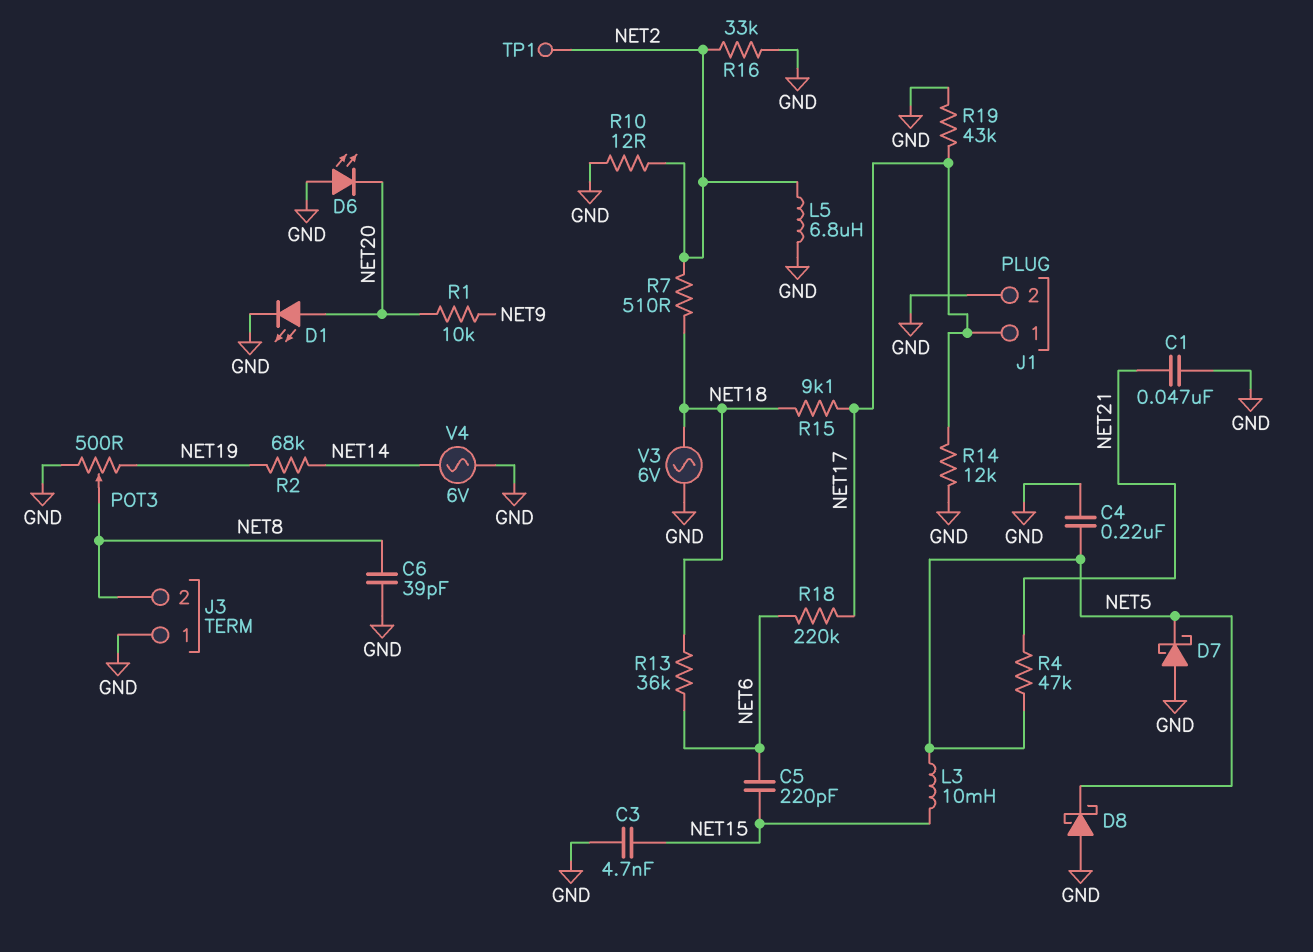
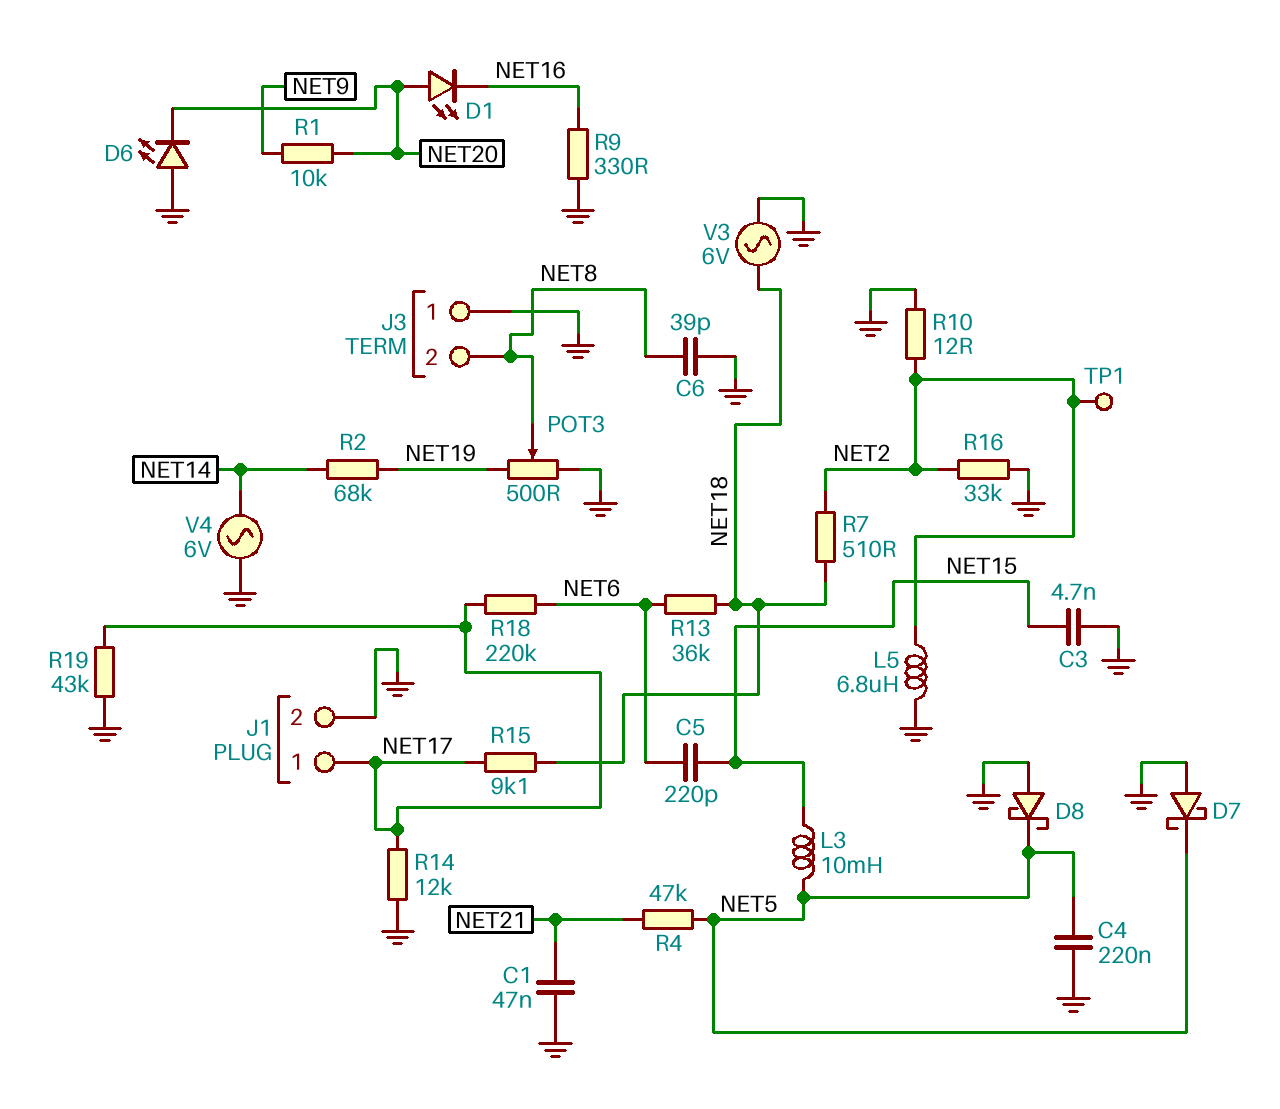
D1: LED (A NET20, K GND) -> LED (A NET20, K NET16)
R9: none -> 330 (GND, NET16)

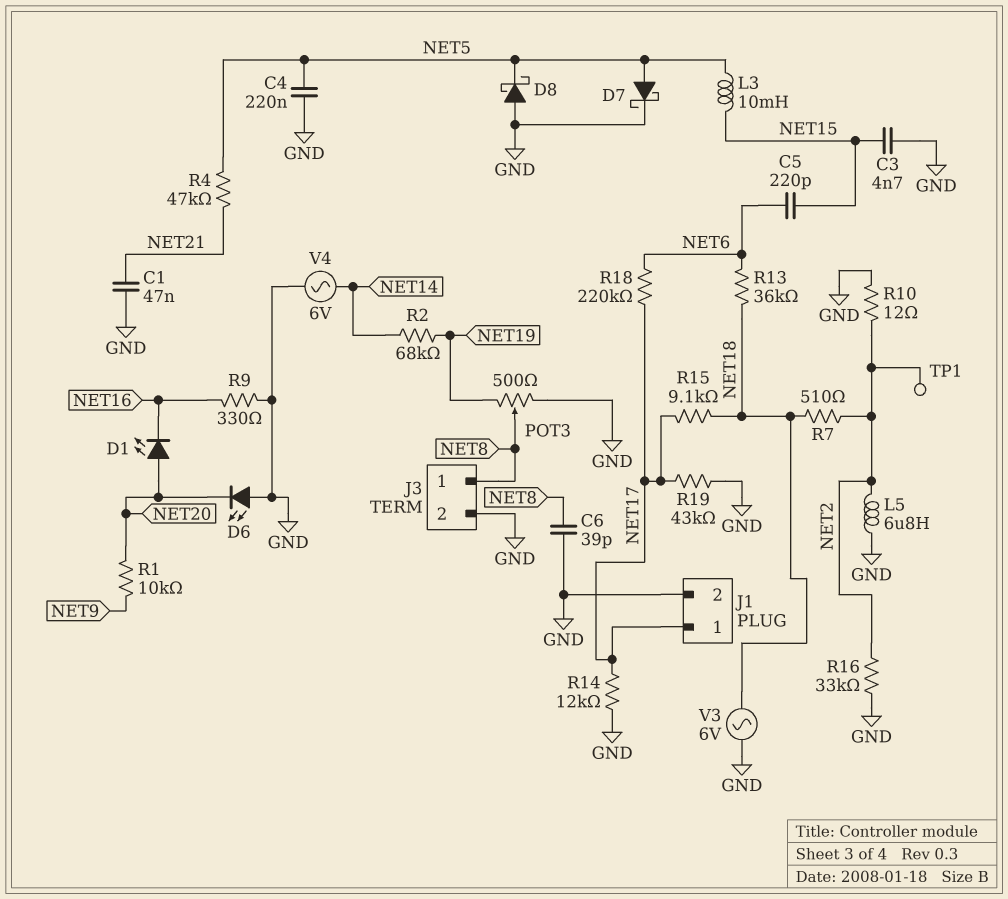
D7: schottky (A GND, K NET5) -> schottky (A NET5, K GND)
J3 pin 1: GND -> NET8
J3 pin 2: NET8 -> GND

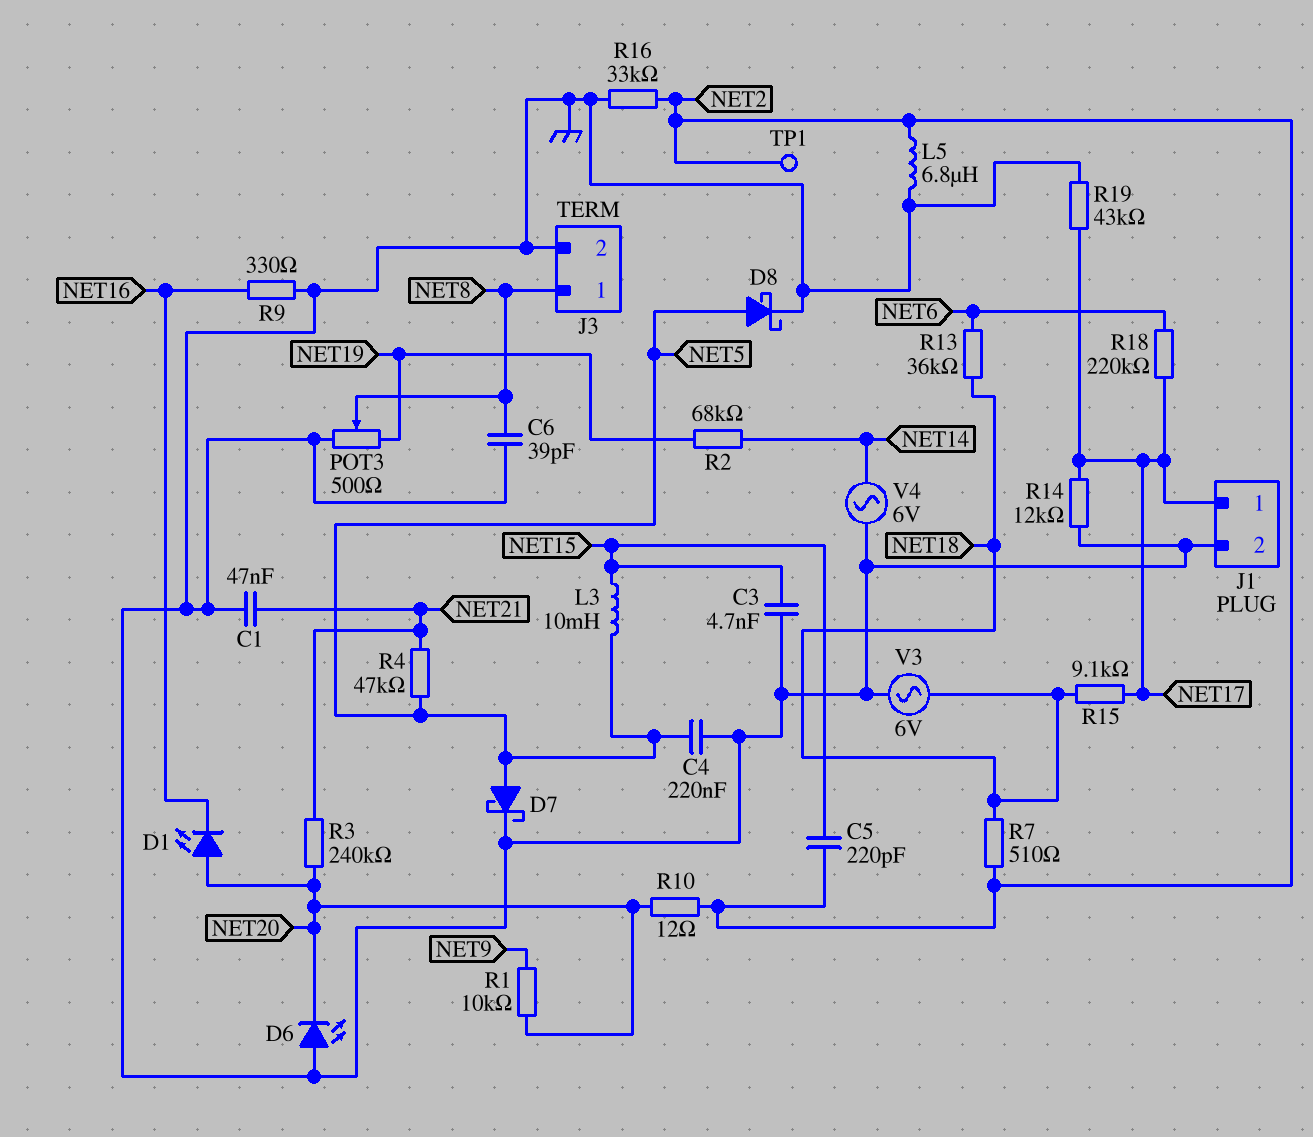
C5: 220pF (NET6, NET15) -> 220pF (NET2, NET15)
D8: schottky (A GND, K NET5) -> schottky (A NET5, K GND)
R3: none -> 240k (NET20, NET21)
R10: 12 (GND, NET2) -> 12 (NET2, NET20)

